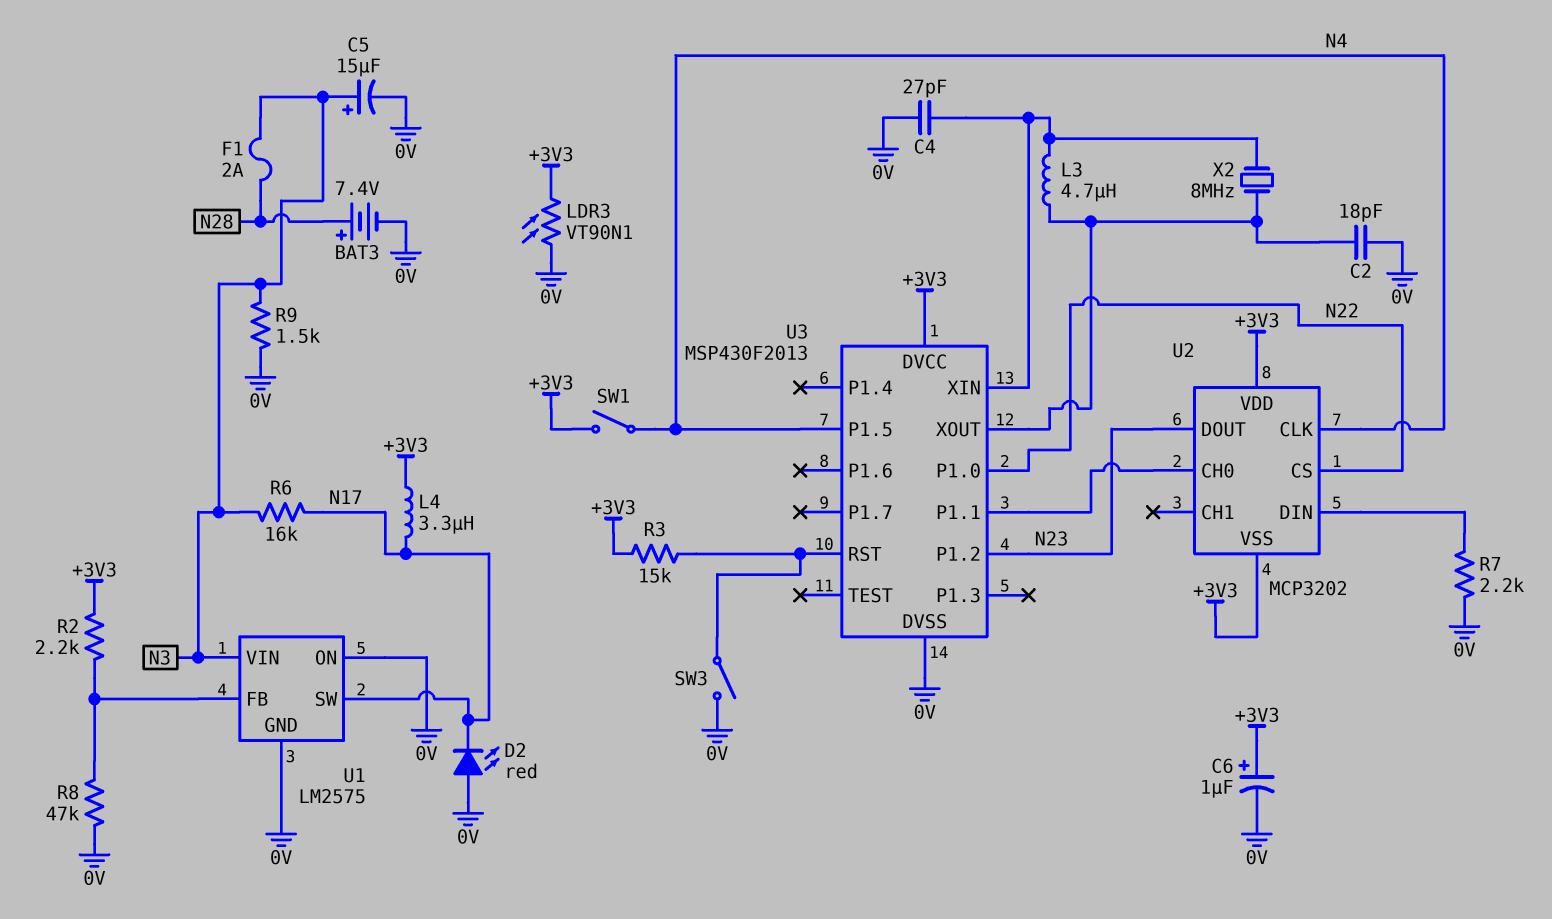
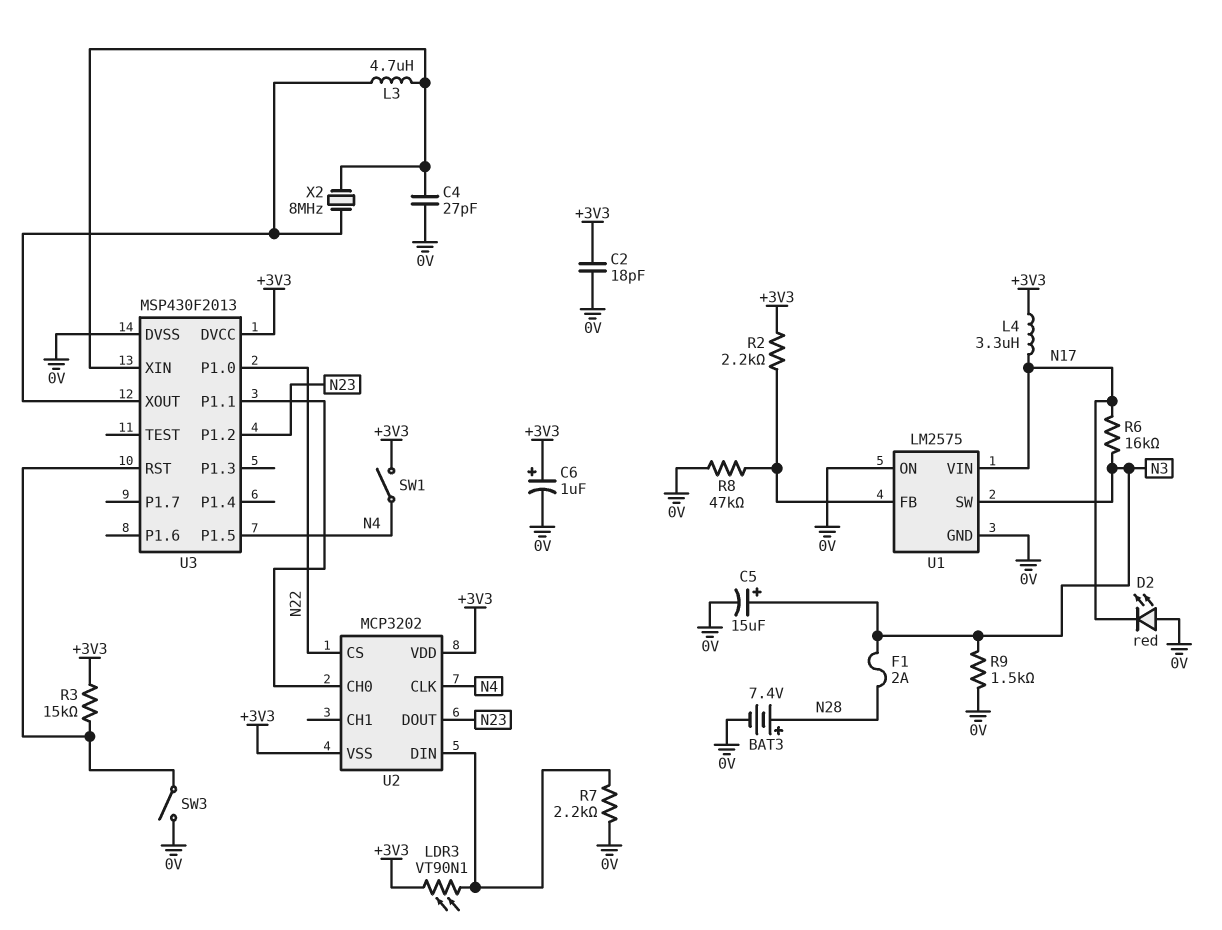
C2: 18pF (0V, U3/XOUT) -> 18pF (+3V3, 0V)
LDR3: VT90N1 (+3V3, 0V) -> VT90N1 (+3V3, U2/DIN)
U1 pin SW: N17 -> N3
U1 pin VIN: N3 -> N17

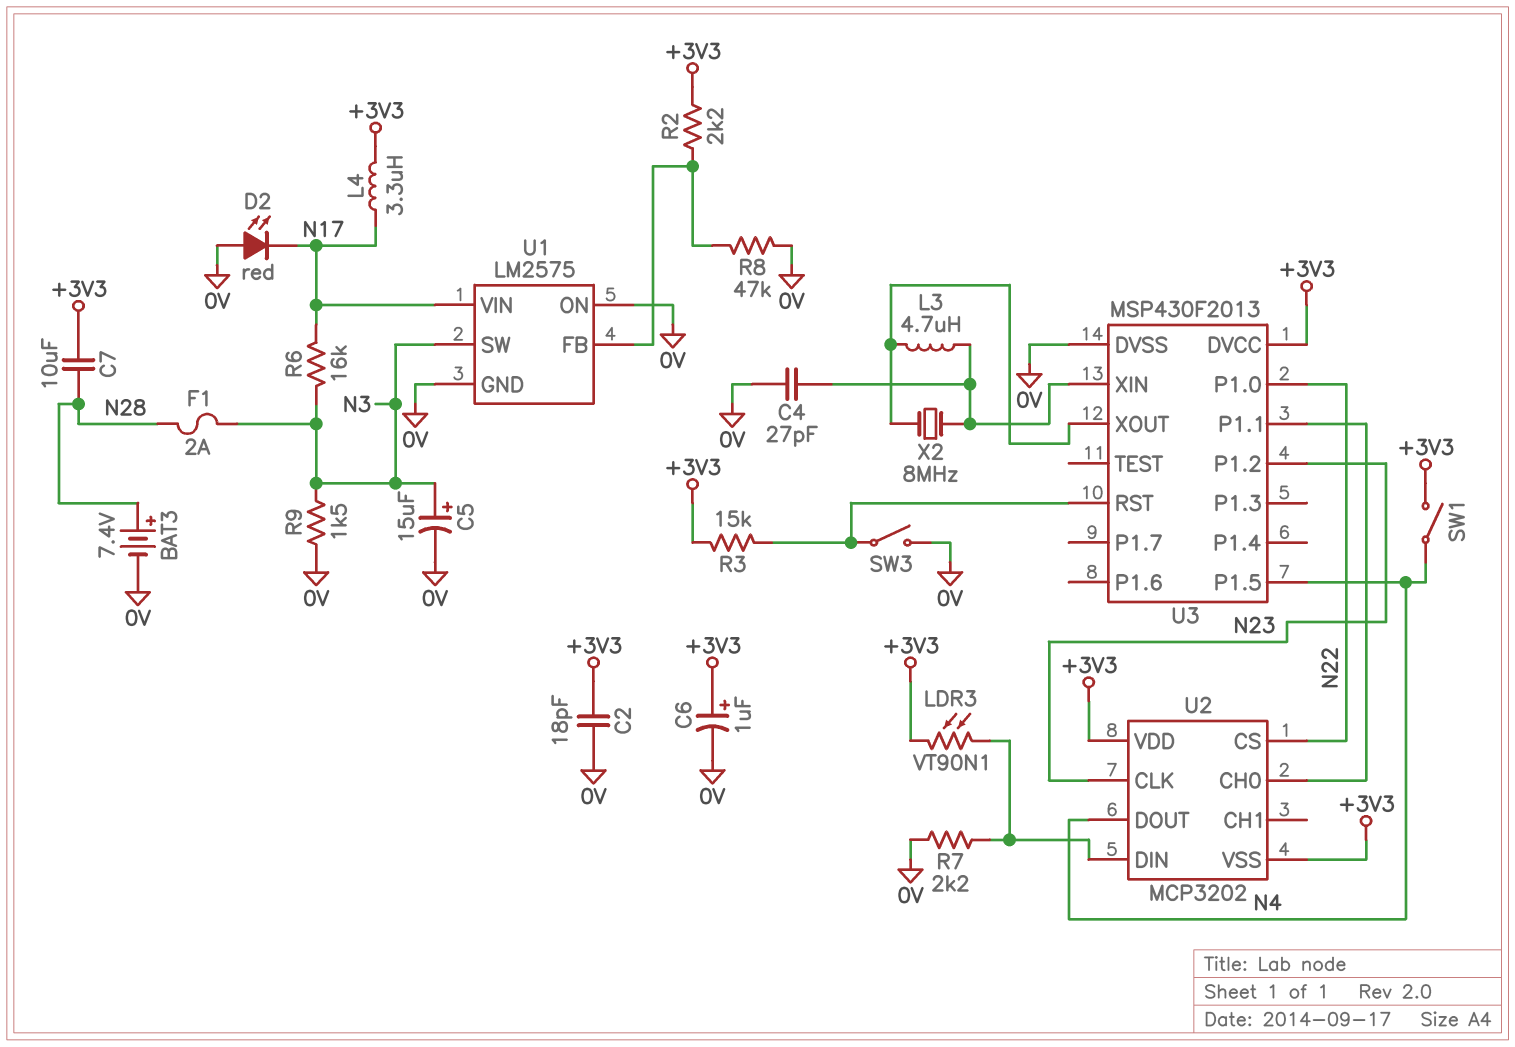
C7: none -> 10uF (+3V3, N28)
U2 pin CLK: N4 -> N23
U2 pin DOUT: N23 -> N4

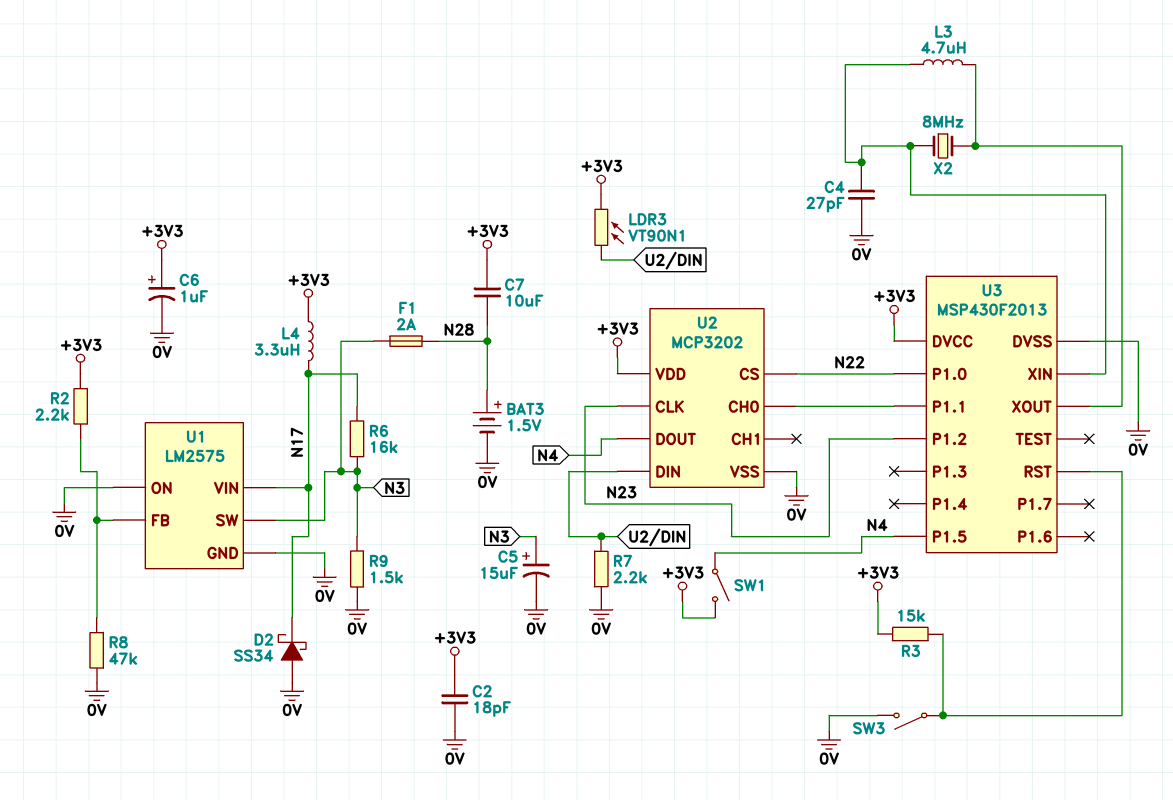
BAT3: 7.4V (plus N28, minus 0V) -> 1.5V (plus N28, minus 0V)
D2: LED red (A 0V, K N17) -> schottky SS34 (A 0V, K N17)
U2 pin VSS: +3V3 -> 0V

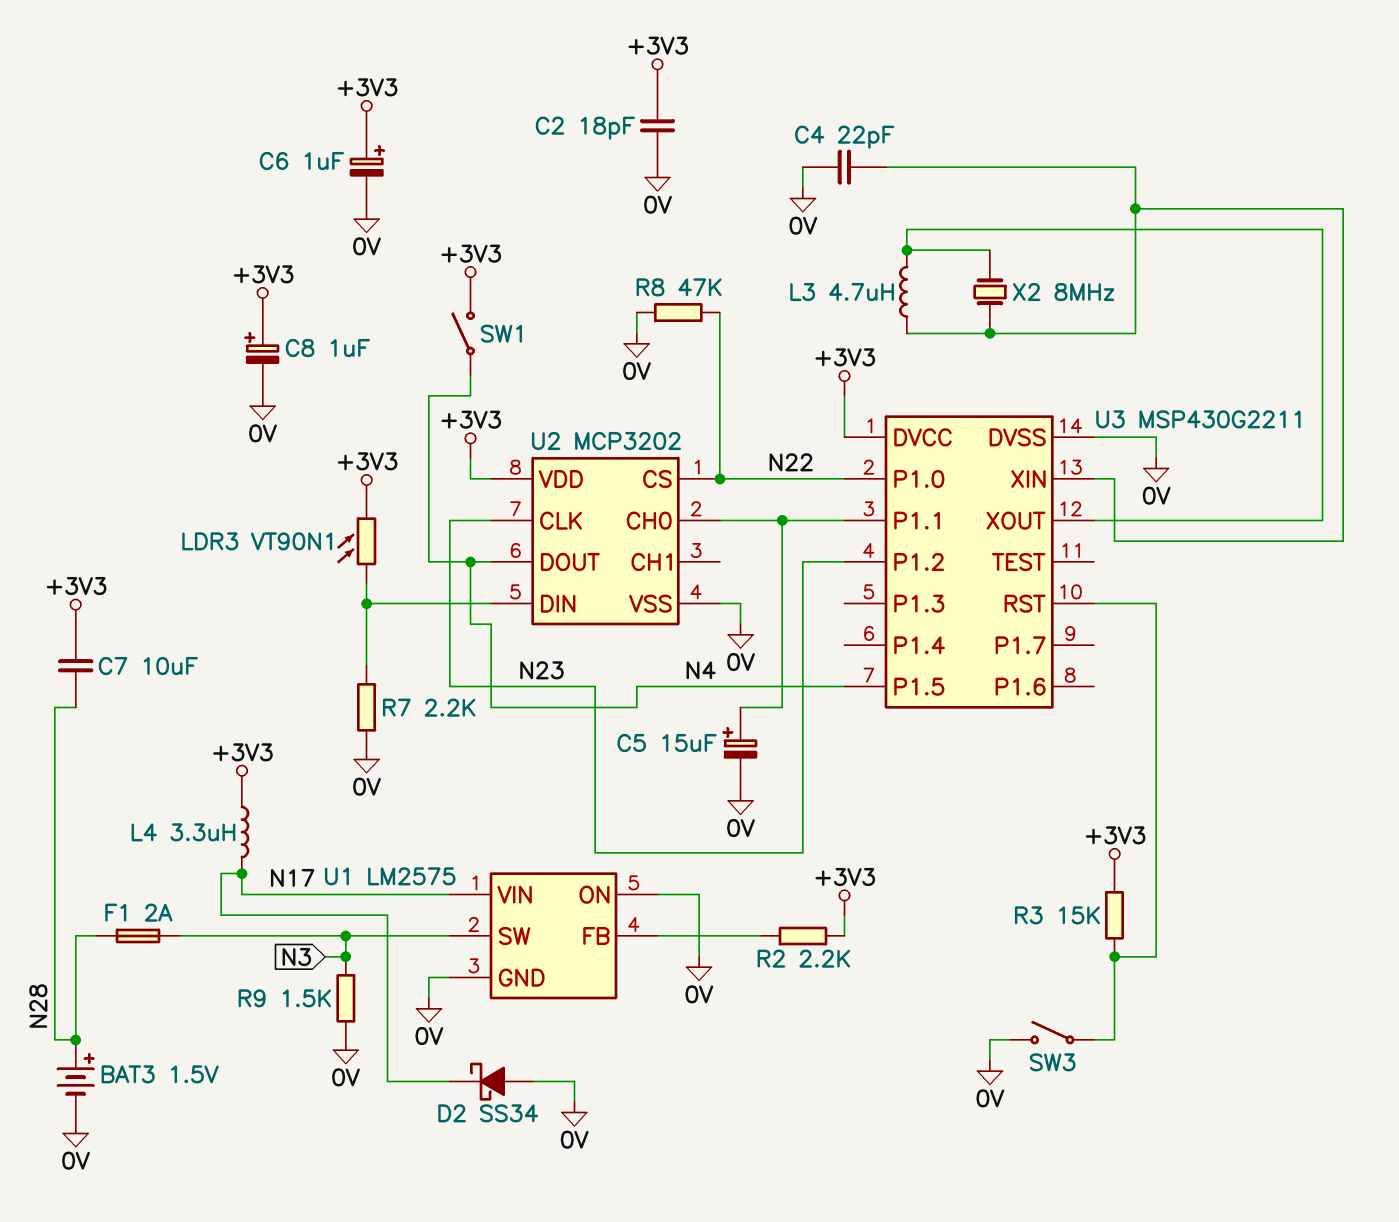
C4: 27pF (0V, U3/XIN) -> 22pF (0V, U3/XIN)
C5: 15uF (plus N3, minus 0V) -> 15uF (plus U2/CH0, minus 0V)
C8: none -> 1uF (plus +3V3, minus 0V)
R6: 16k (N3, N17) -> none
R8: 47k (0V, U1/FB) -> 47k (0V, N22)
U3: MSP430F2013 -> MSP430G2211

